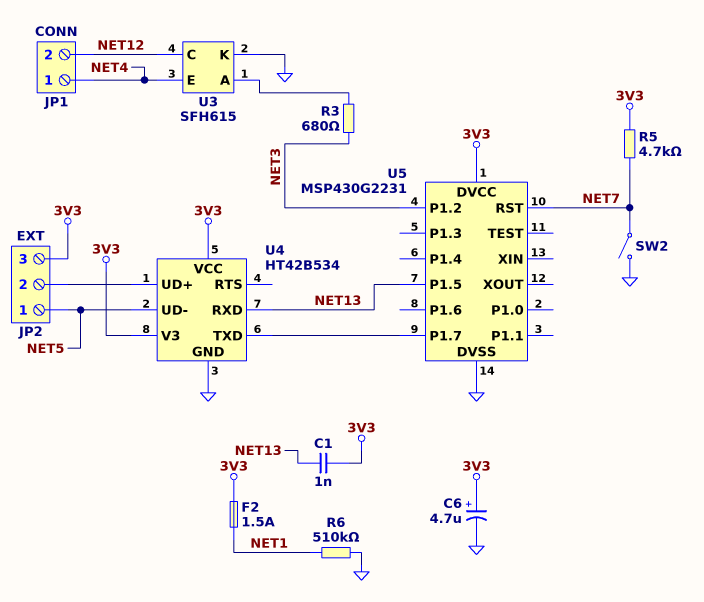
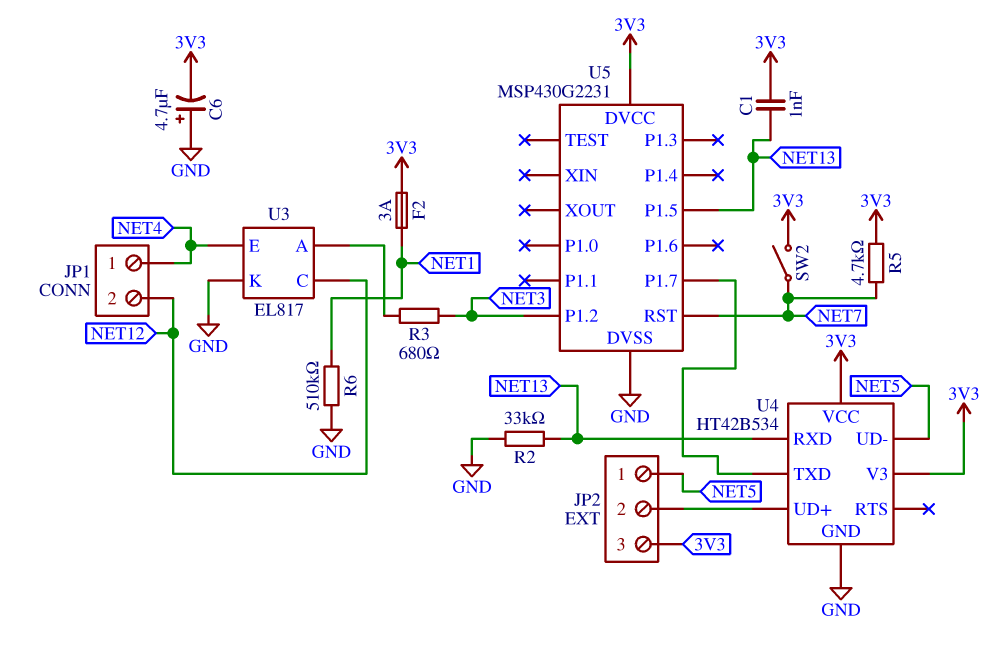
C6: 4.7uF (plus 3V3, minus GND) -> 4.7uF (plus GND, minus 3V3)
F2: 1.5A (3V3, NET1) -> 3A (3V3, NET1)
R2: none -> 33k (GND, NET13)
SW2: switch (GND, NET7) -> switch (3V3, NET7)
U3: SFH615 -> EL817

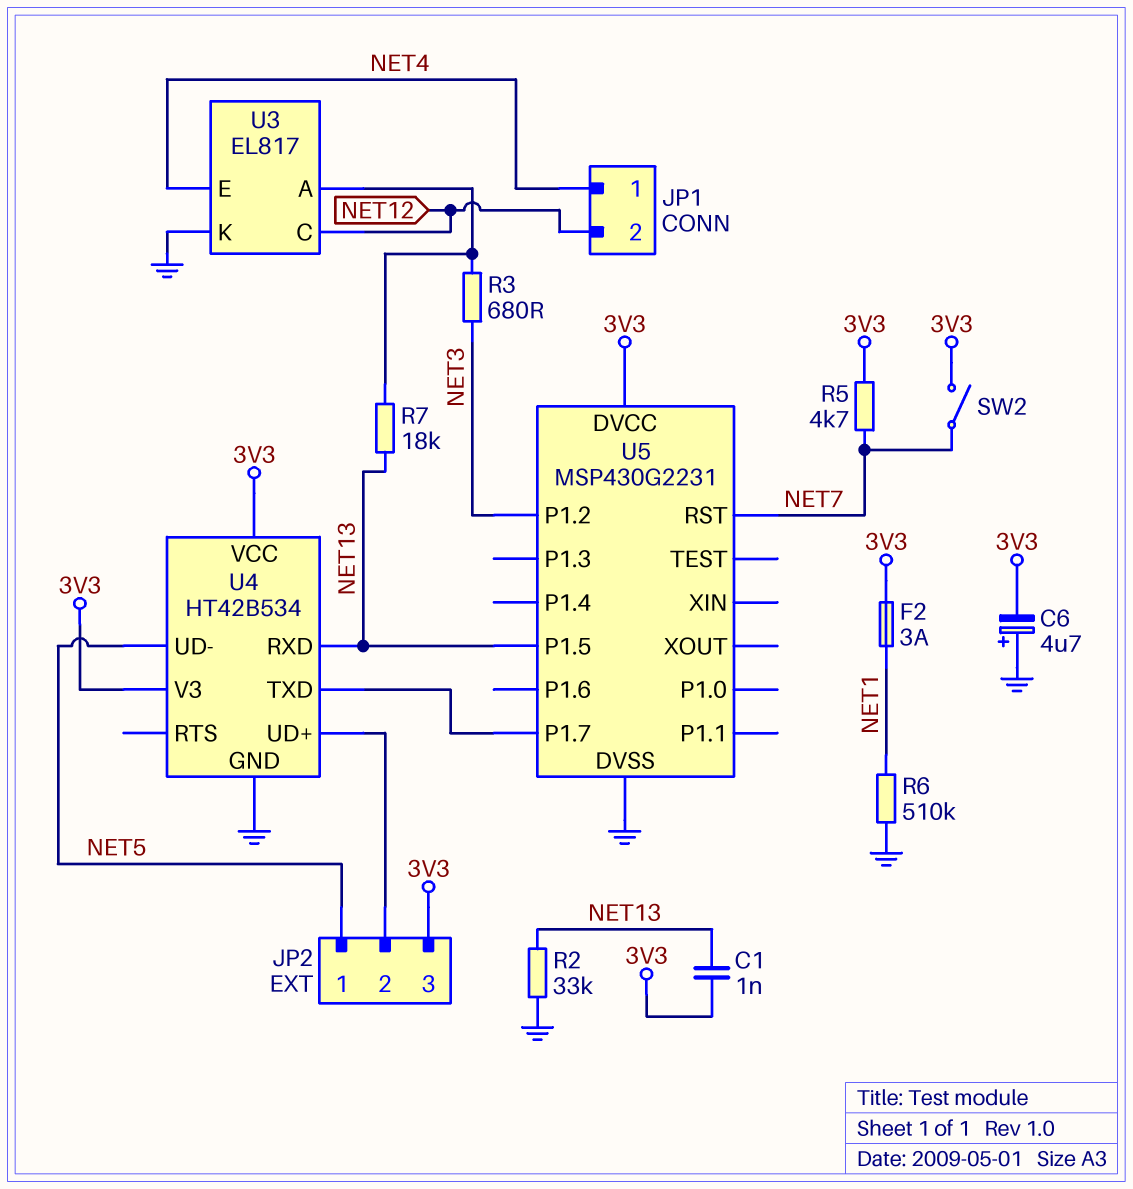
R7: none -> 18k (NET13, U3/A)

